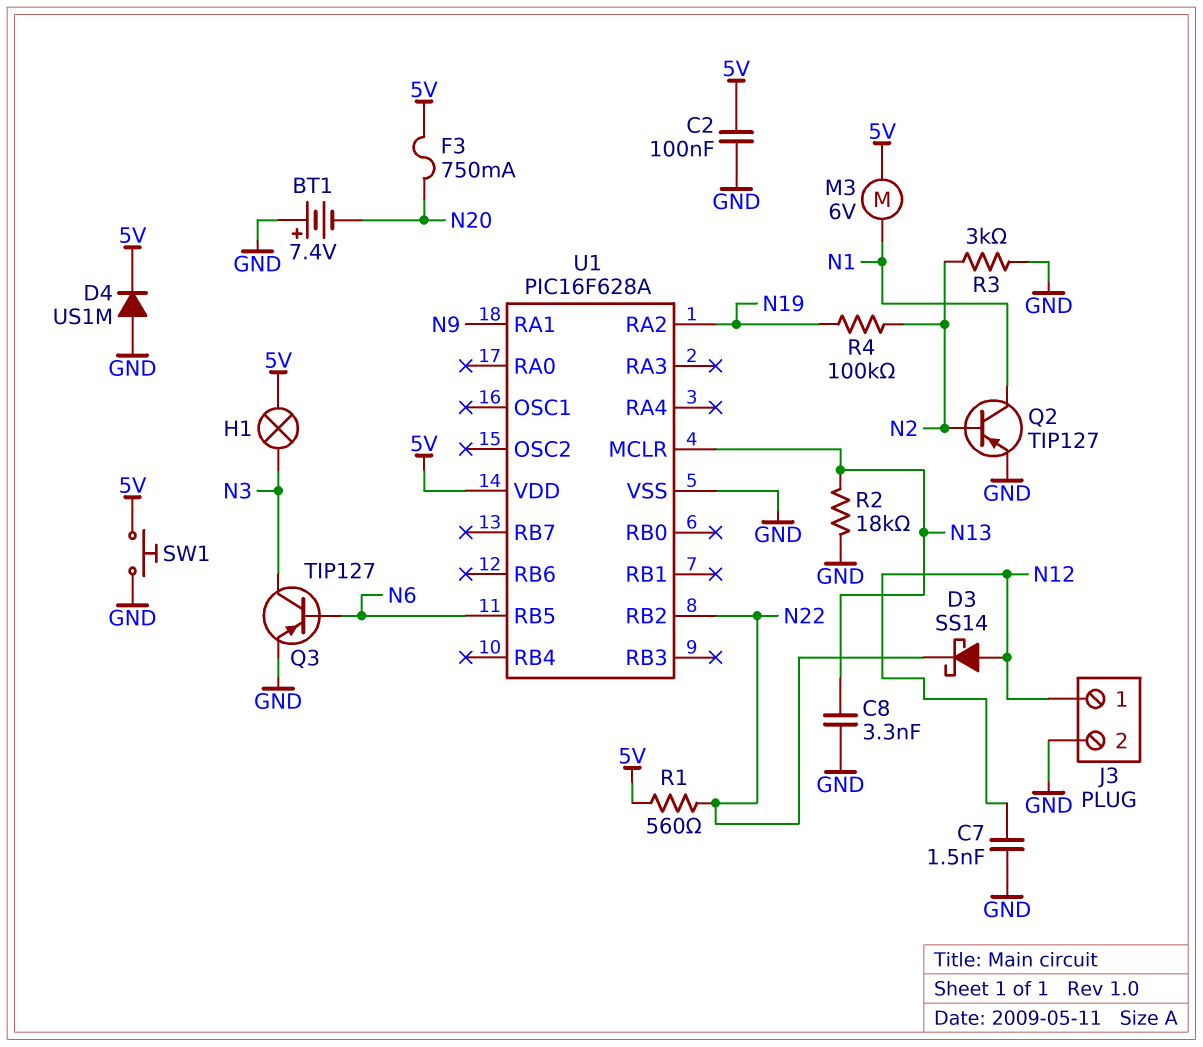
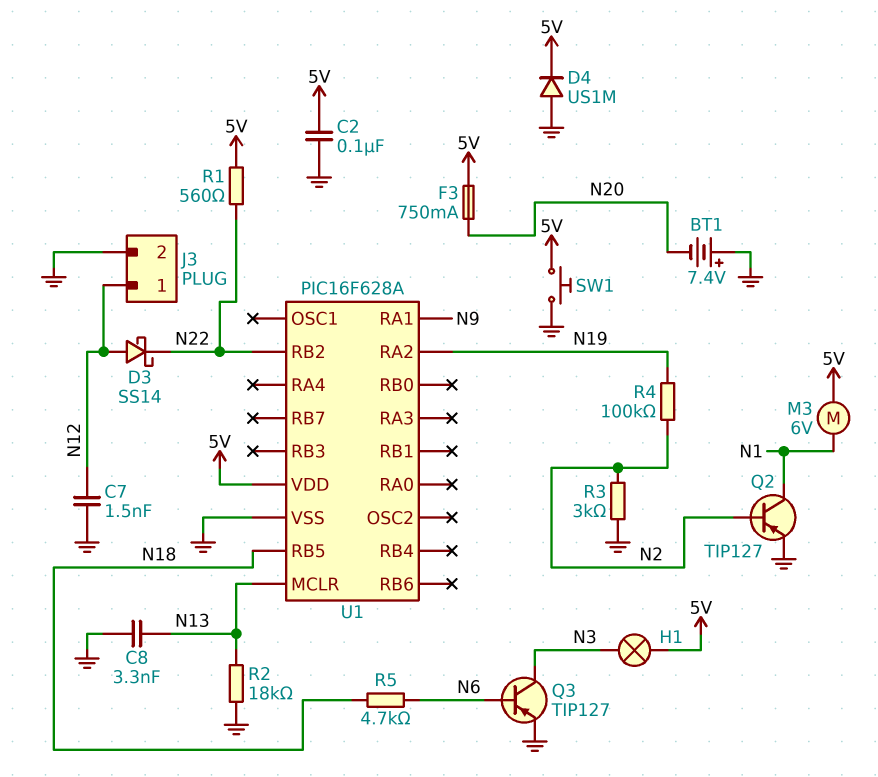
R5: none -> 4.7k (N6, N18)
U1 pin RB5: N6 -> N18

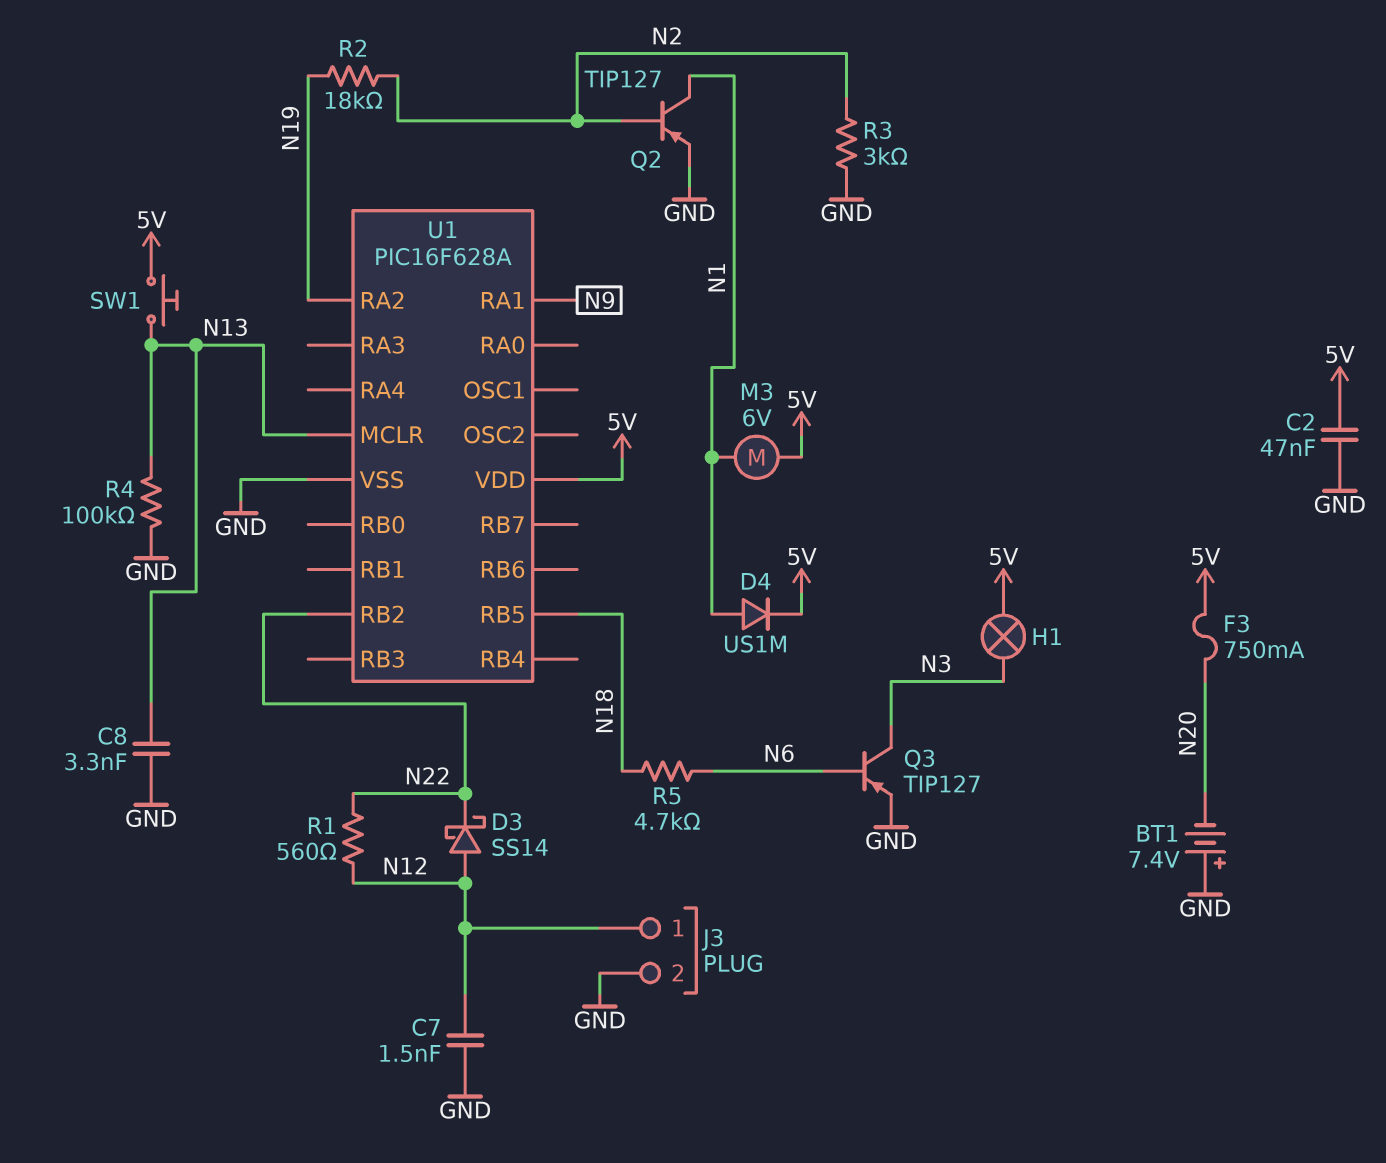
C2: 100nF (5V, GND) -> 47nF (5V, GND)
D4: diode US1M (A GND, K 5V) -> diode US1M (A N1, K 5V)
R1: 560 (5V, N22) -> 560 (N12, N22)
R2: 18k (GND, N13) -> 18k (N2, N19)
R4: 100k (N2, N19) -> 100k (GND, N13)
SW1: button (5V, GND) -> button (5V, N13)

